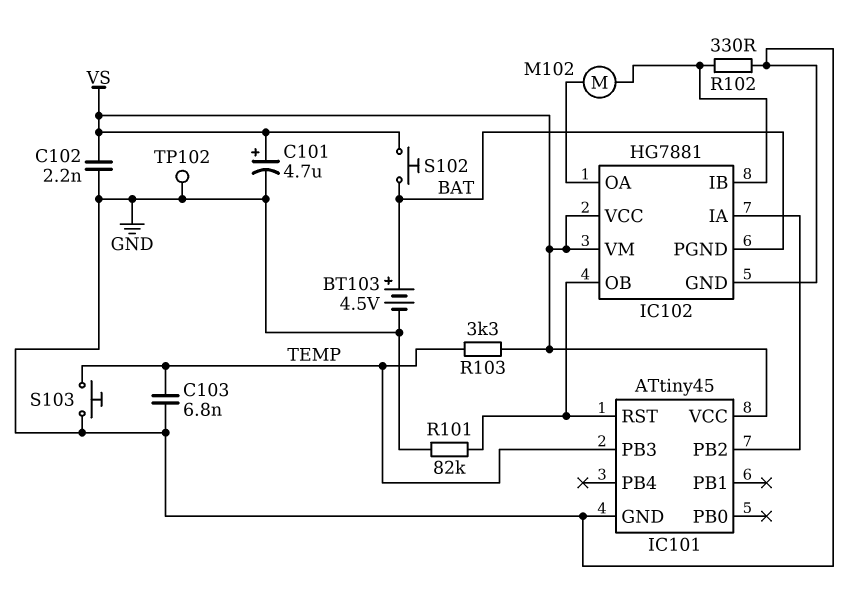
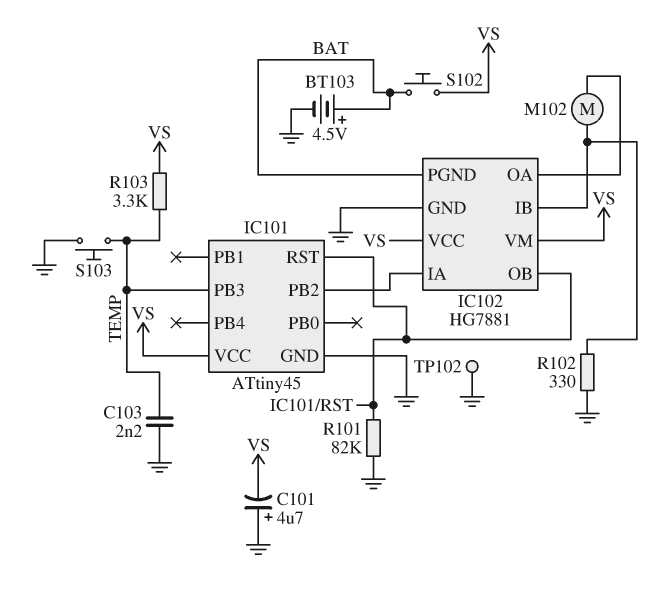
C101: 4.7uF (plus VS, minus GND) -> 4.7uF (plus GND, minus VS)
C102: 2.2nF (GND, VS) -> none
C103: 6.8nF (GND, TEMP) -> 2.2nF (GND, TEMP)

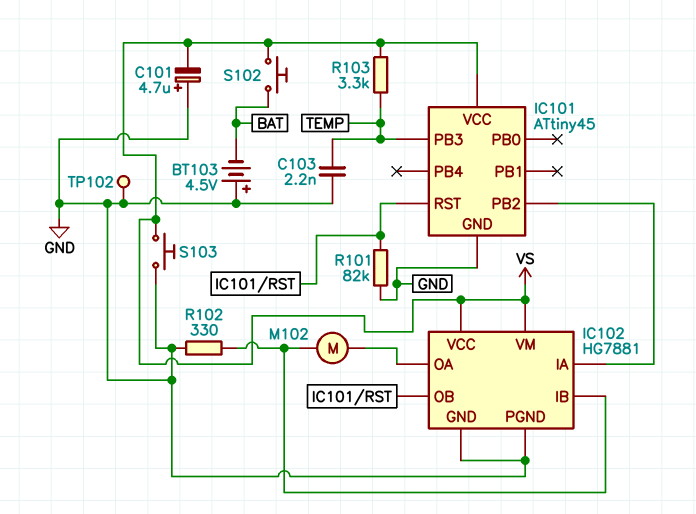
BT103: 4.5V (plus BAT, minus GND) -> 4.5V (plus GND, minus BAT)
IC102 pin PGND: BAT -> GND
S103: button (GND, TEMP) -> button (GND, VS)

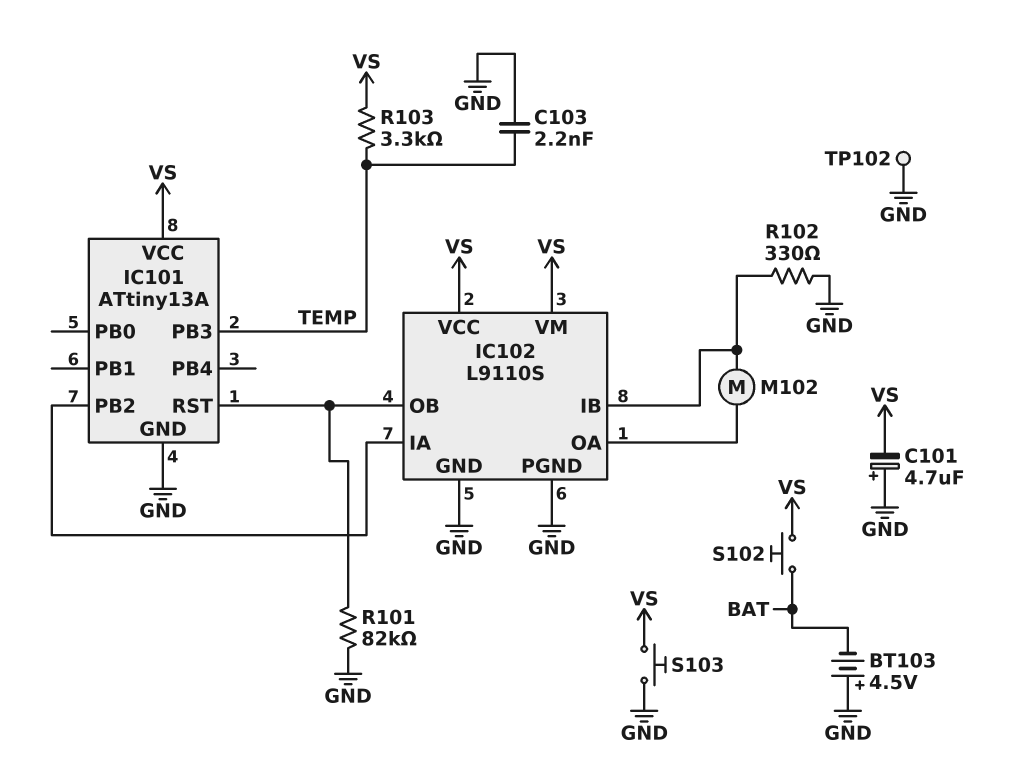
IC101: ATtiny45 -> ATtiny13A
IC102: HG7881 -> L9110S

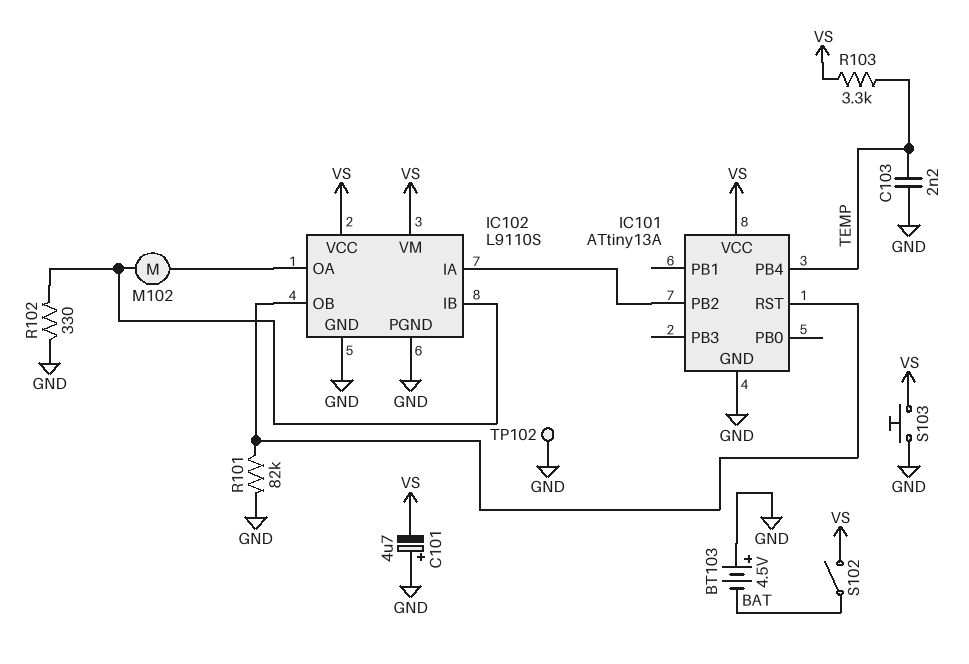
IC101 pin PB3: TEMP -> none
IC101 pin PB4: none -> TEMP
S102: button (BAT, VS) -> switch (BAT, VS)

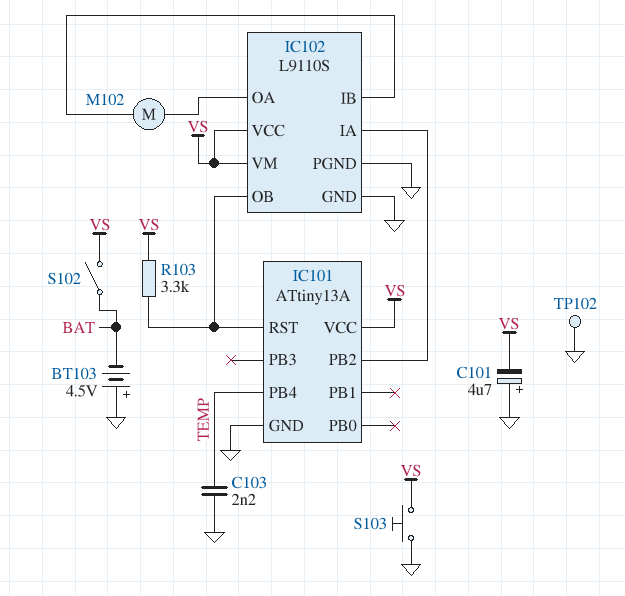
R101: 82k (GND, IC101/RST) -> none
R102: 330 (GND, IC102/IB) -> none
R103: 3.3k (TEMP, VS) -> 3.3k (IC101/RST, VS)

